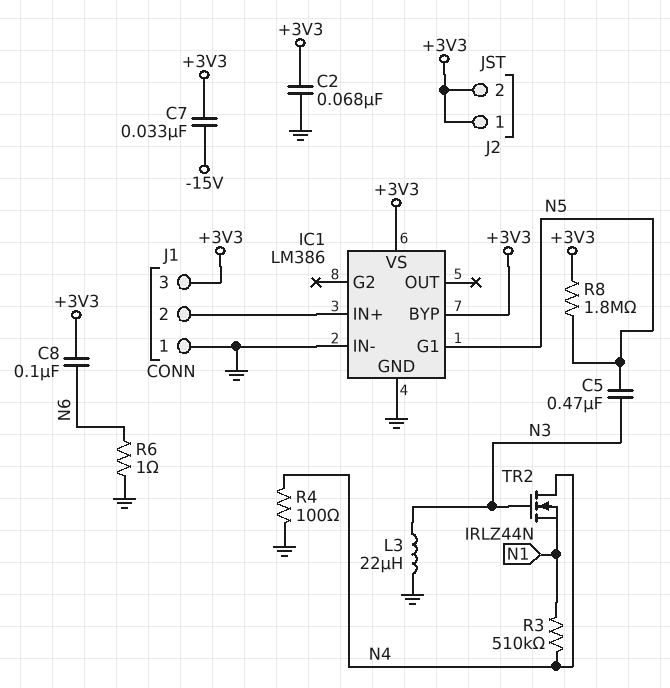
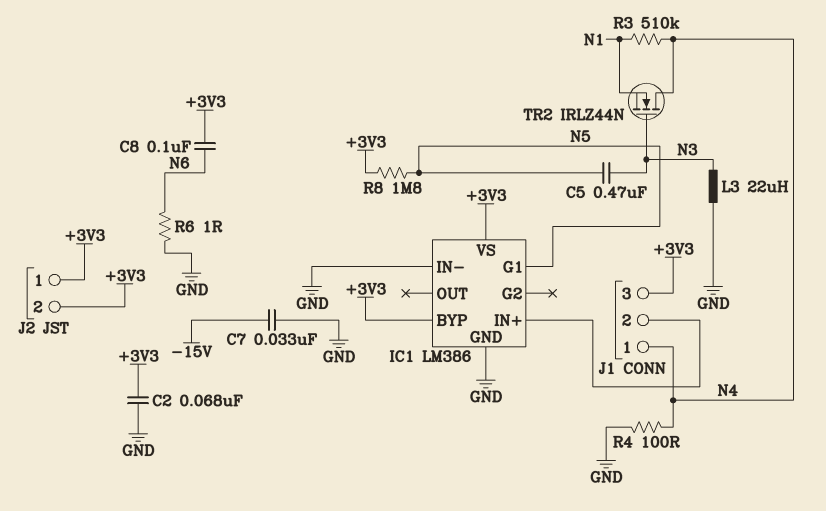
C7: 33nF (+3V3, -15V) -> 33nF (-15V, GND)
J1 pin 1: GND -> N4

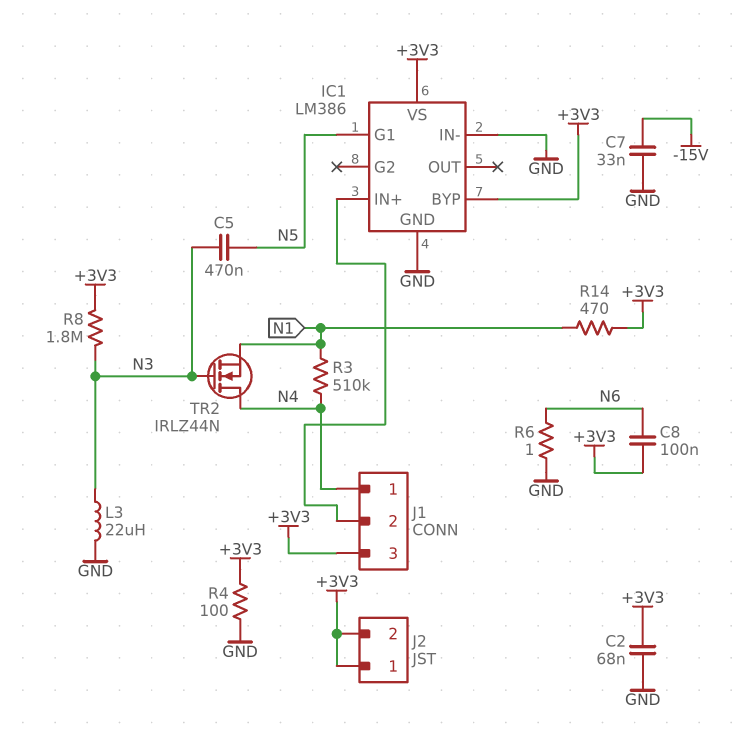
R4: 100 (GND, N4) -> 100 (+3V3, GND)
R8: 1.8M (+3V3, N5) -> 1.8M (+3V3, N3)
R14: none -> 470 (+3V3, N1)

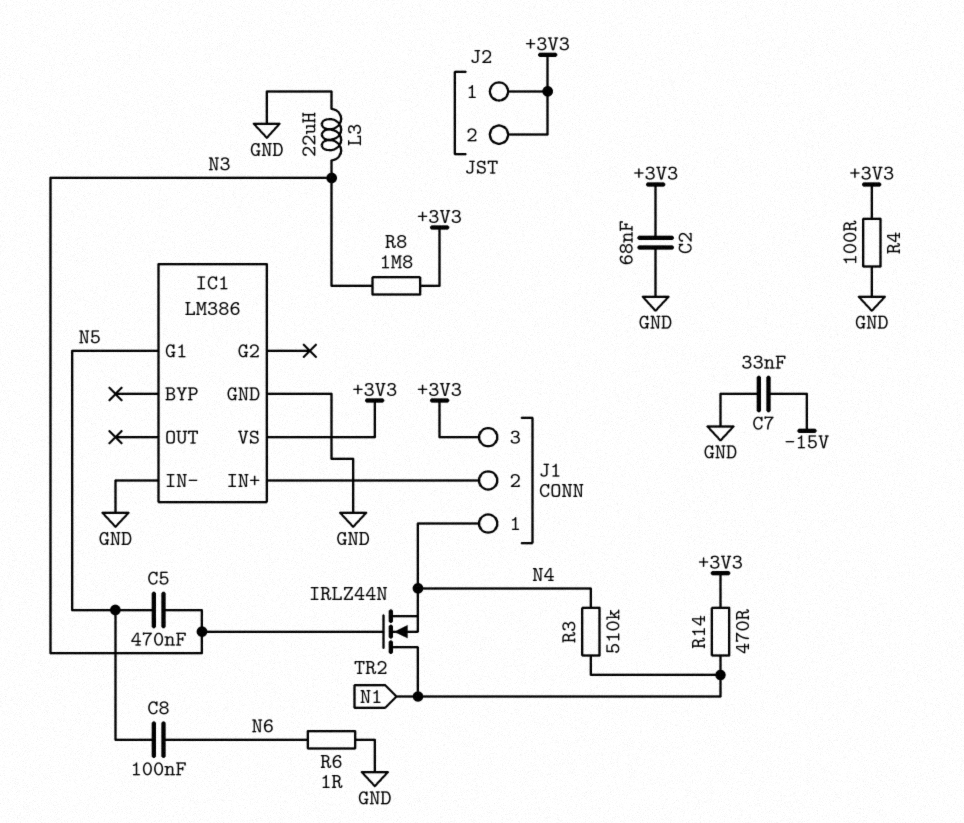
C8: 100nF (+3V3, N6) -> 100nF (N5, N6)
IC1 pin BYP: +3V3 -> none
TR2: NMOS IRLZ44N (G N3, D N4, S N1) -> NMOS IRLZ44N (G N3, D N1, S N4)

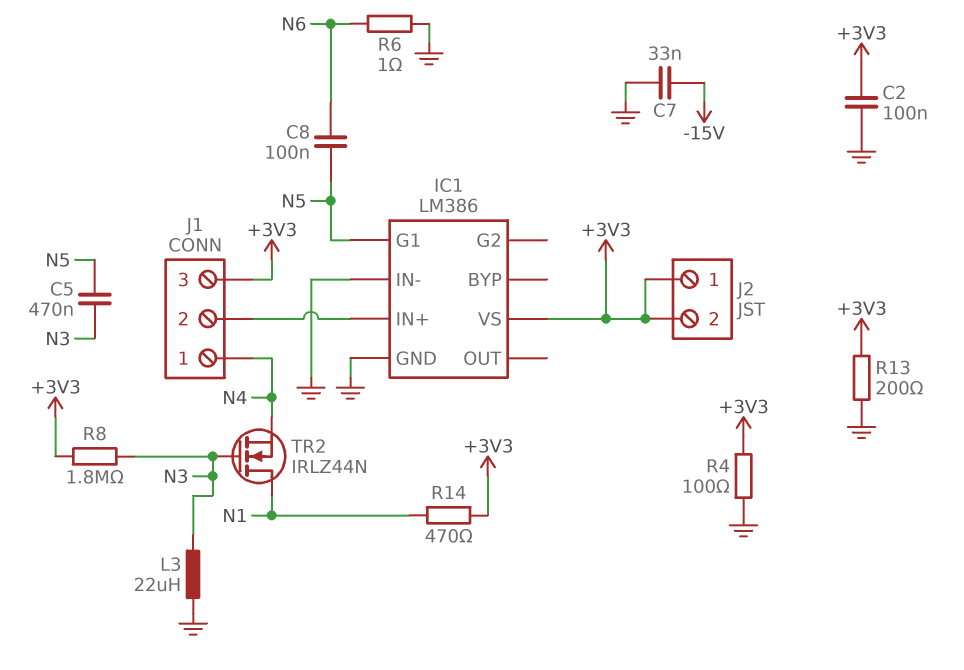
C2: 68nF (+3V3, GND) -> 100nF (+3V3, GND)
R3: 510k (N1, N4) -> none
R13: none -> 200 (+3V3, GND)

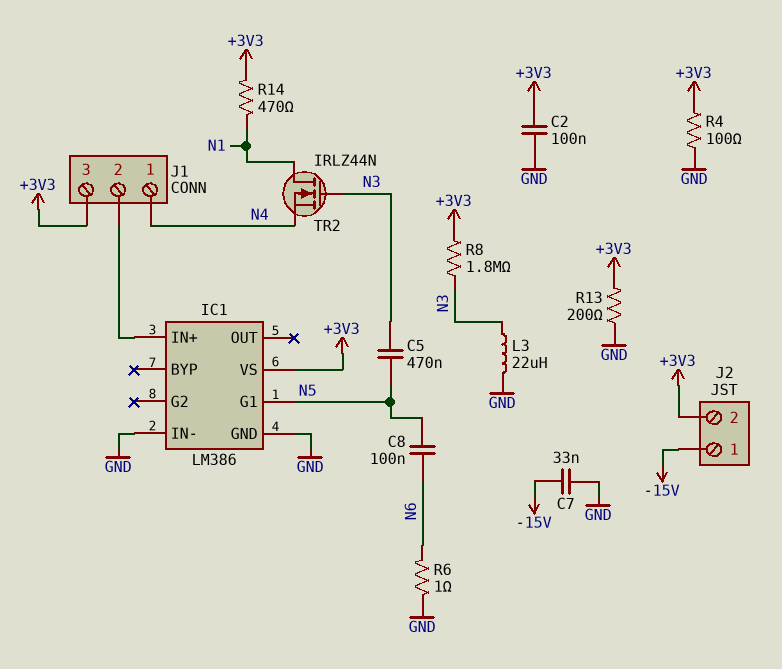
J2 pin 1: +3V3 -> -15V

